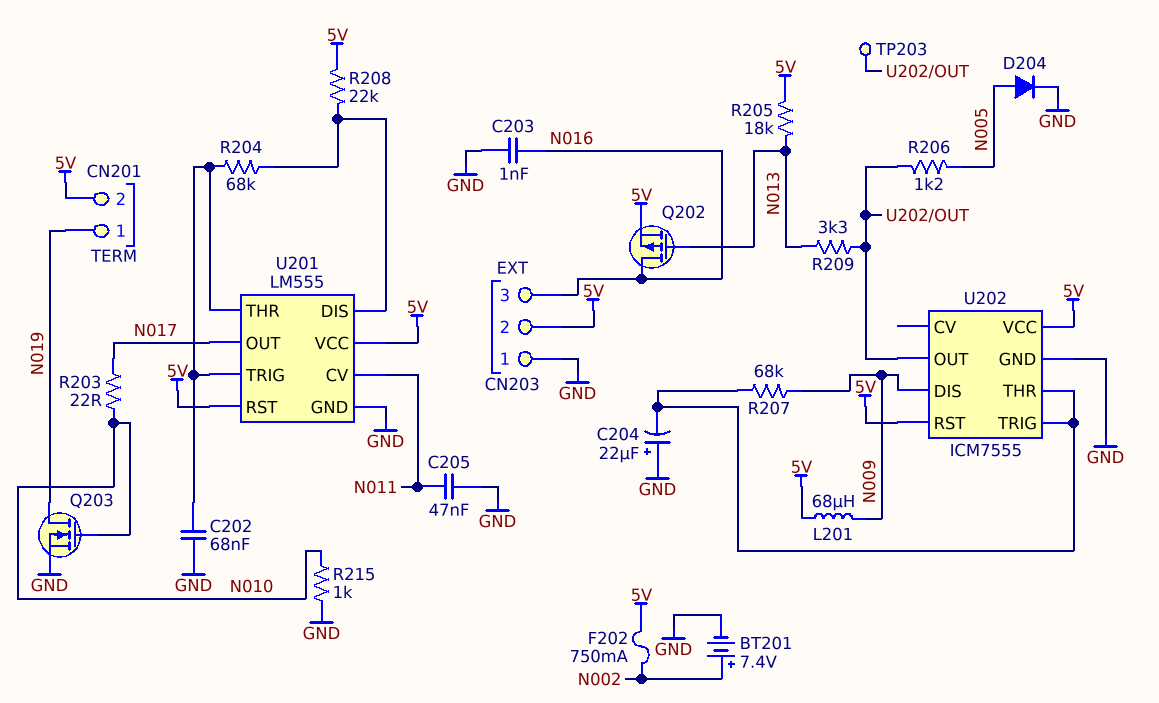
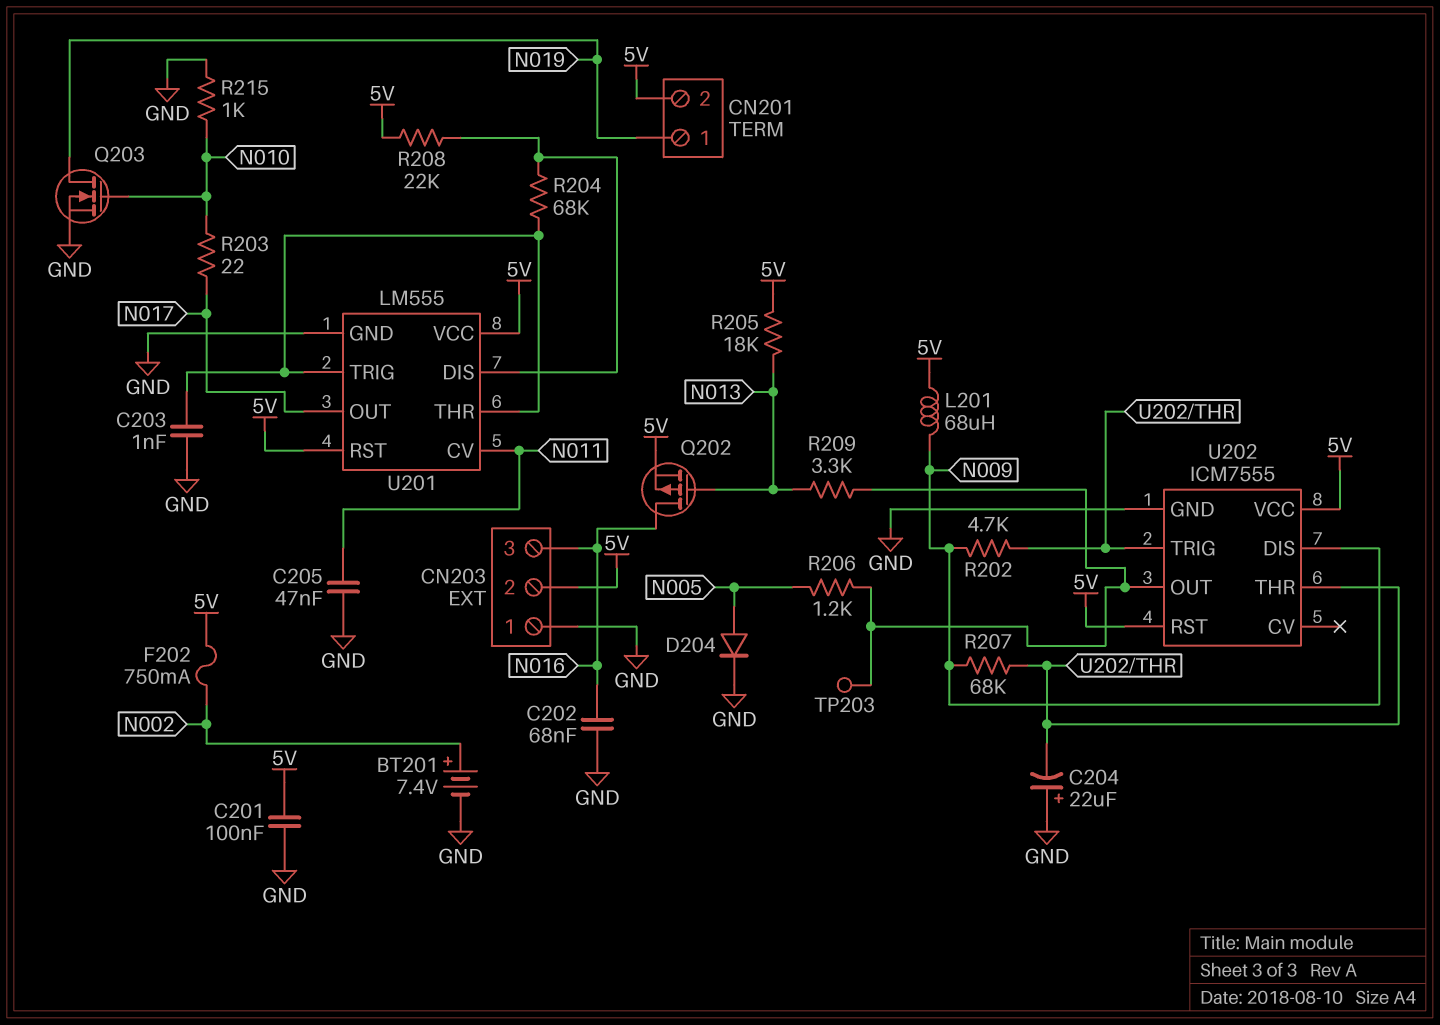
C201: none -> 100nF (5V, GND)
C202: 68nF (GND, U201/THR) -> 68nF (GND, N016)
C203: 1nF (GND, N016) -> 1nF (GND, U201/THR)
R202: none -> 4.7k (N009, U202/THR)

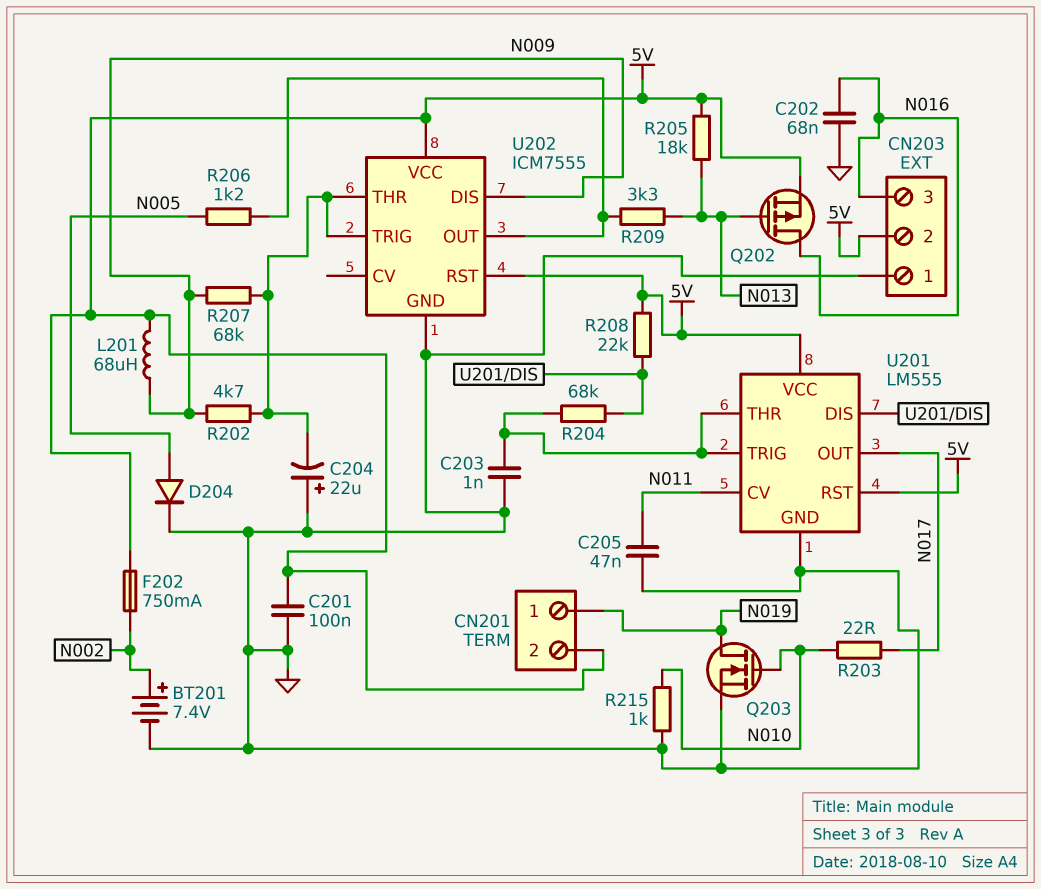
TP203: test point (U202/OUT) -> none

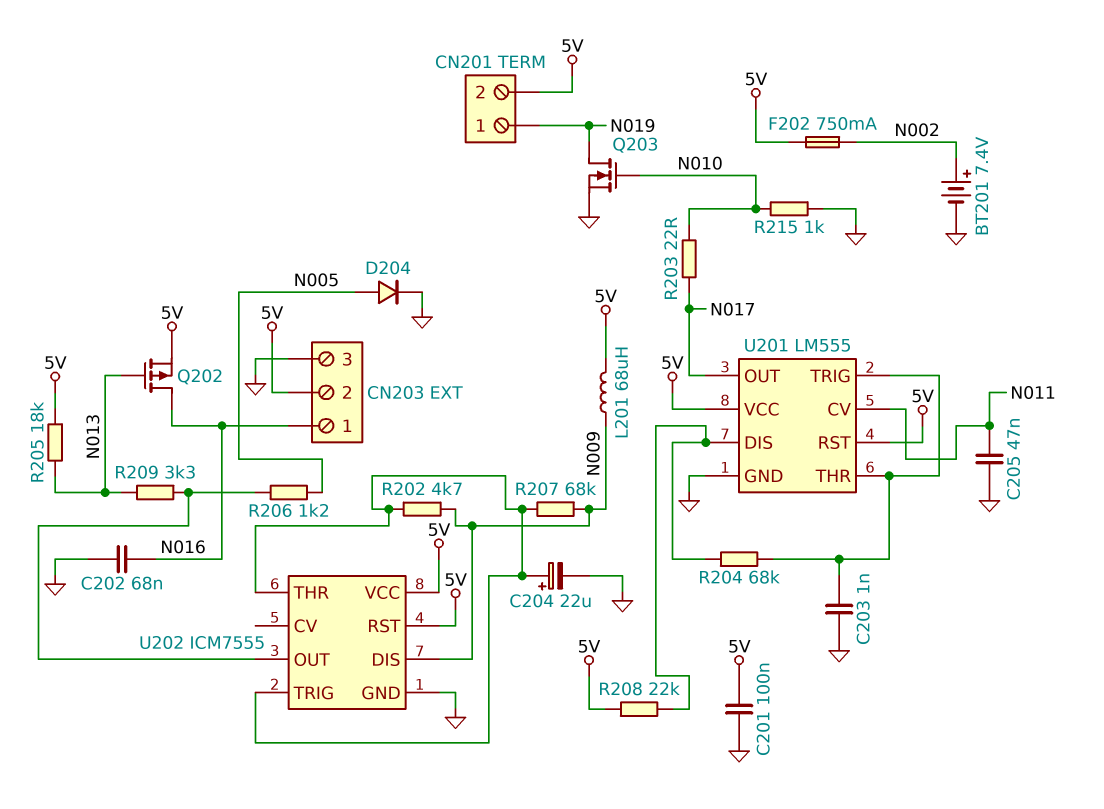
C204: 22uF (plus GND, minus U202/THR) -> 22uF (plus U202/THR, minus GND)
CN203 pin 1: GND -> N016
CN203 pin 3: N016 -> GND

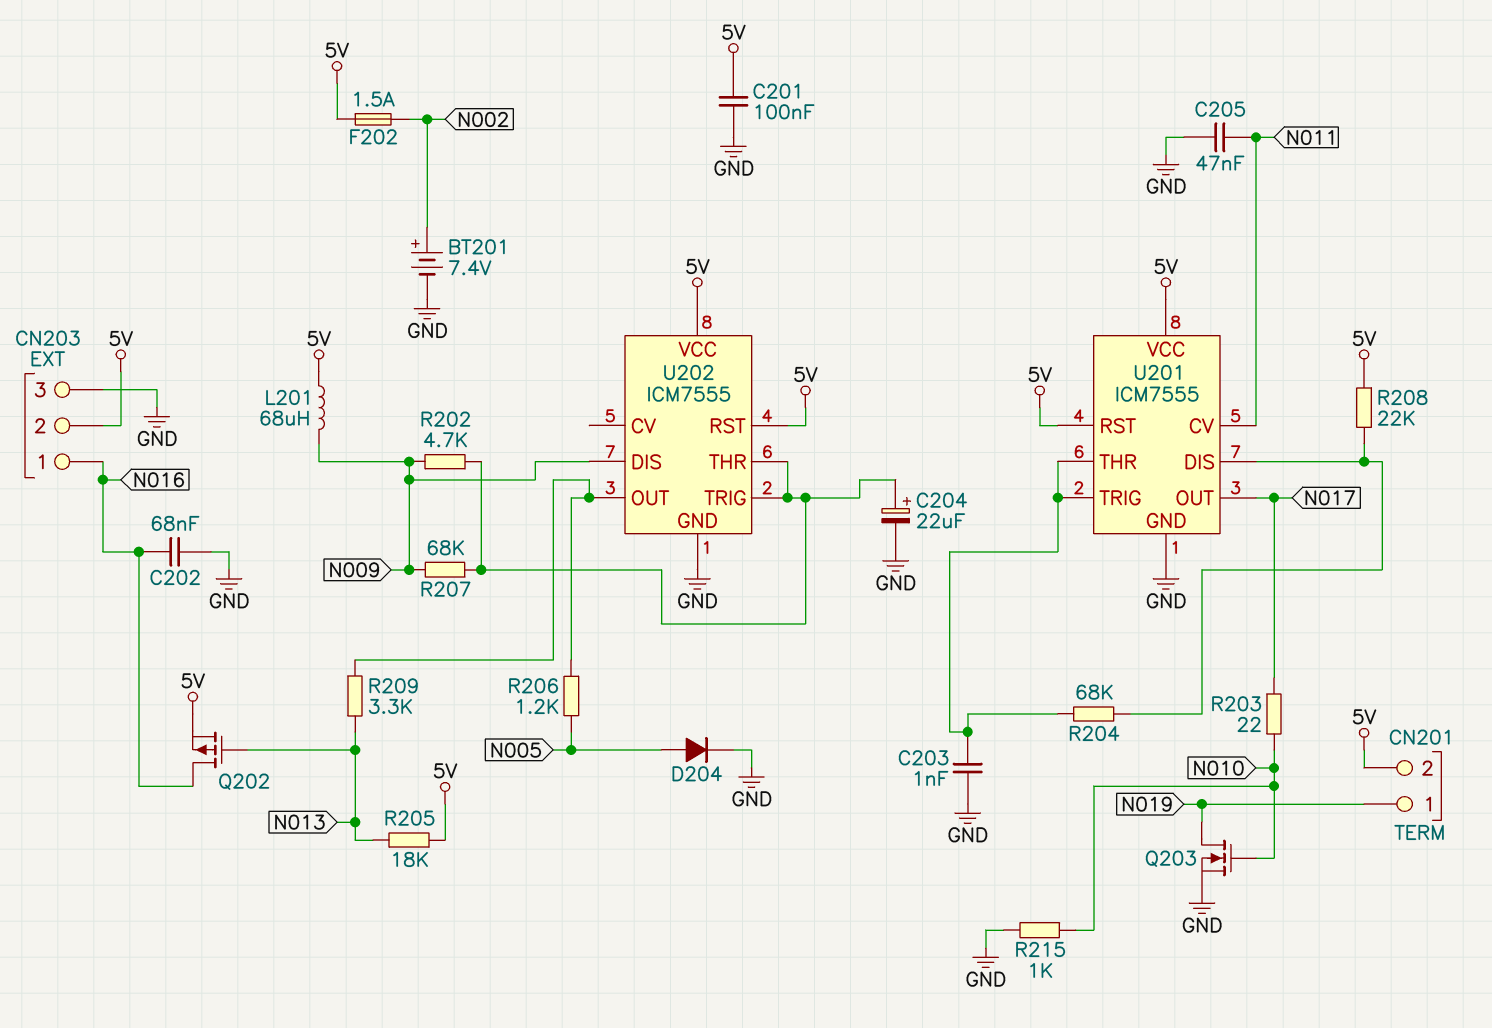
F202: 750mA (5V, N002) -> 1.5A (5V, N002)
U201: LM555 -> ICM7555

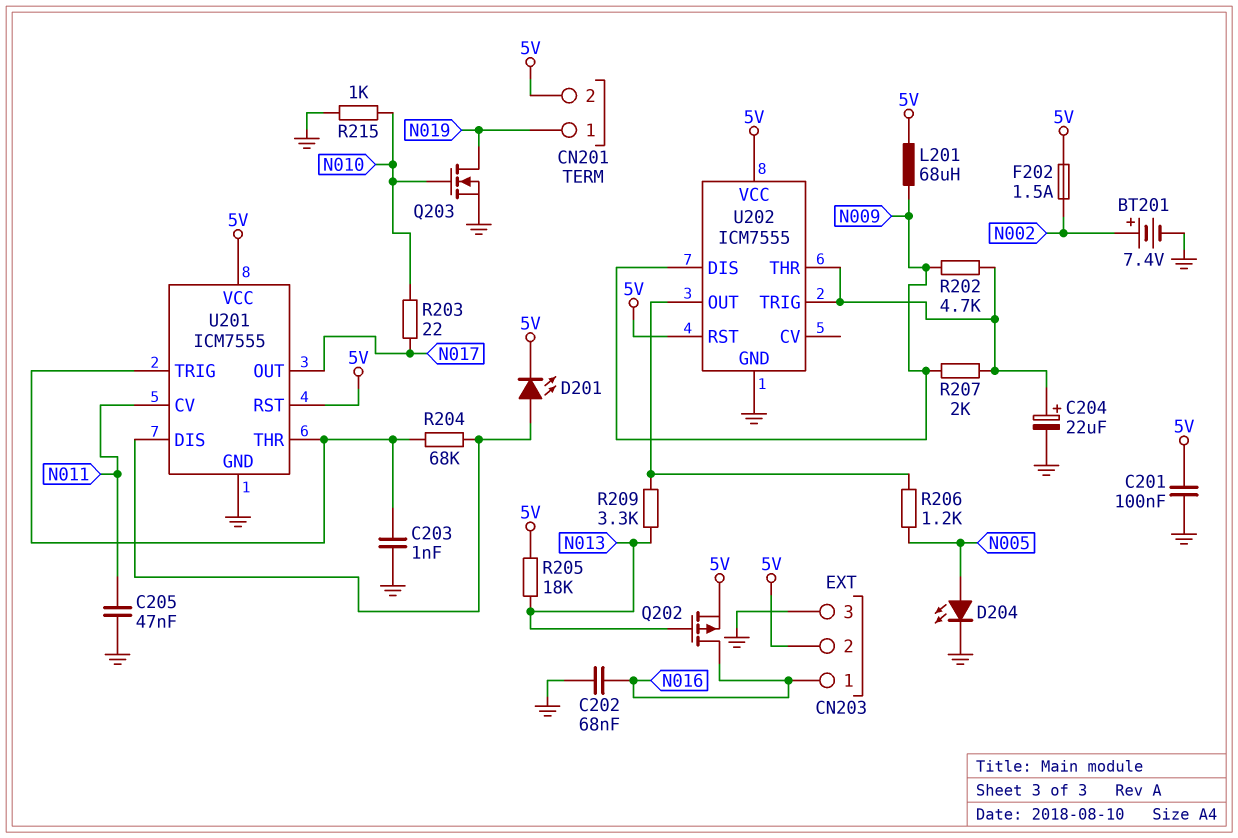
D201: none -> LED (A U201/DIS, K 5V)
D204: diode (A N005, K GND) -> LED (A N005, K GND)
R207: 68k (N009, U202/THR) -> 2k (N009, U202/THR)
R208: 22k (5V, U201/DIS) -> none

